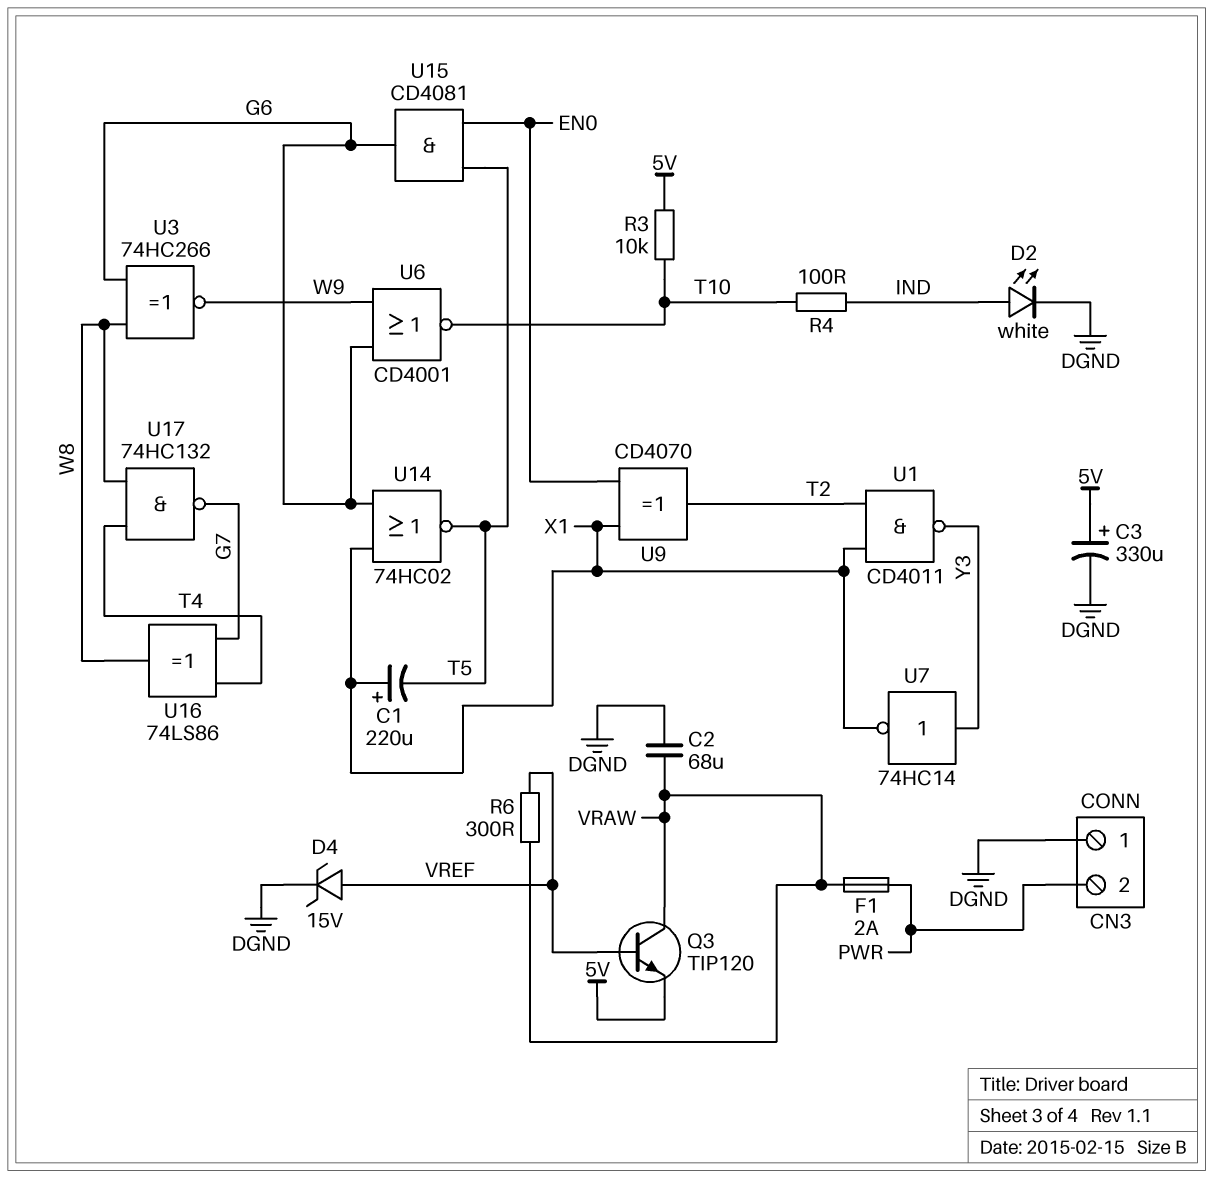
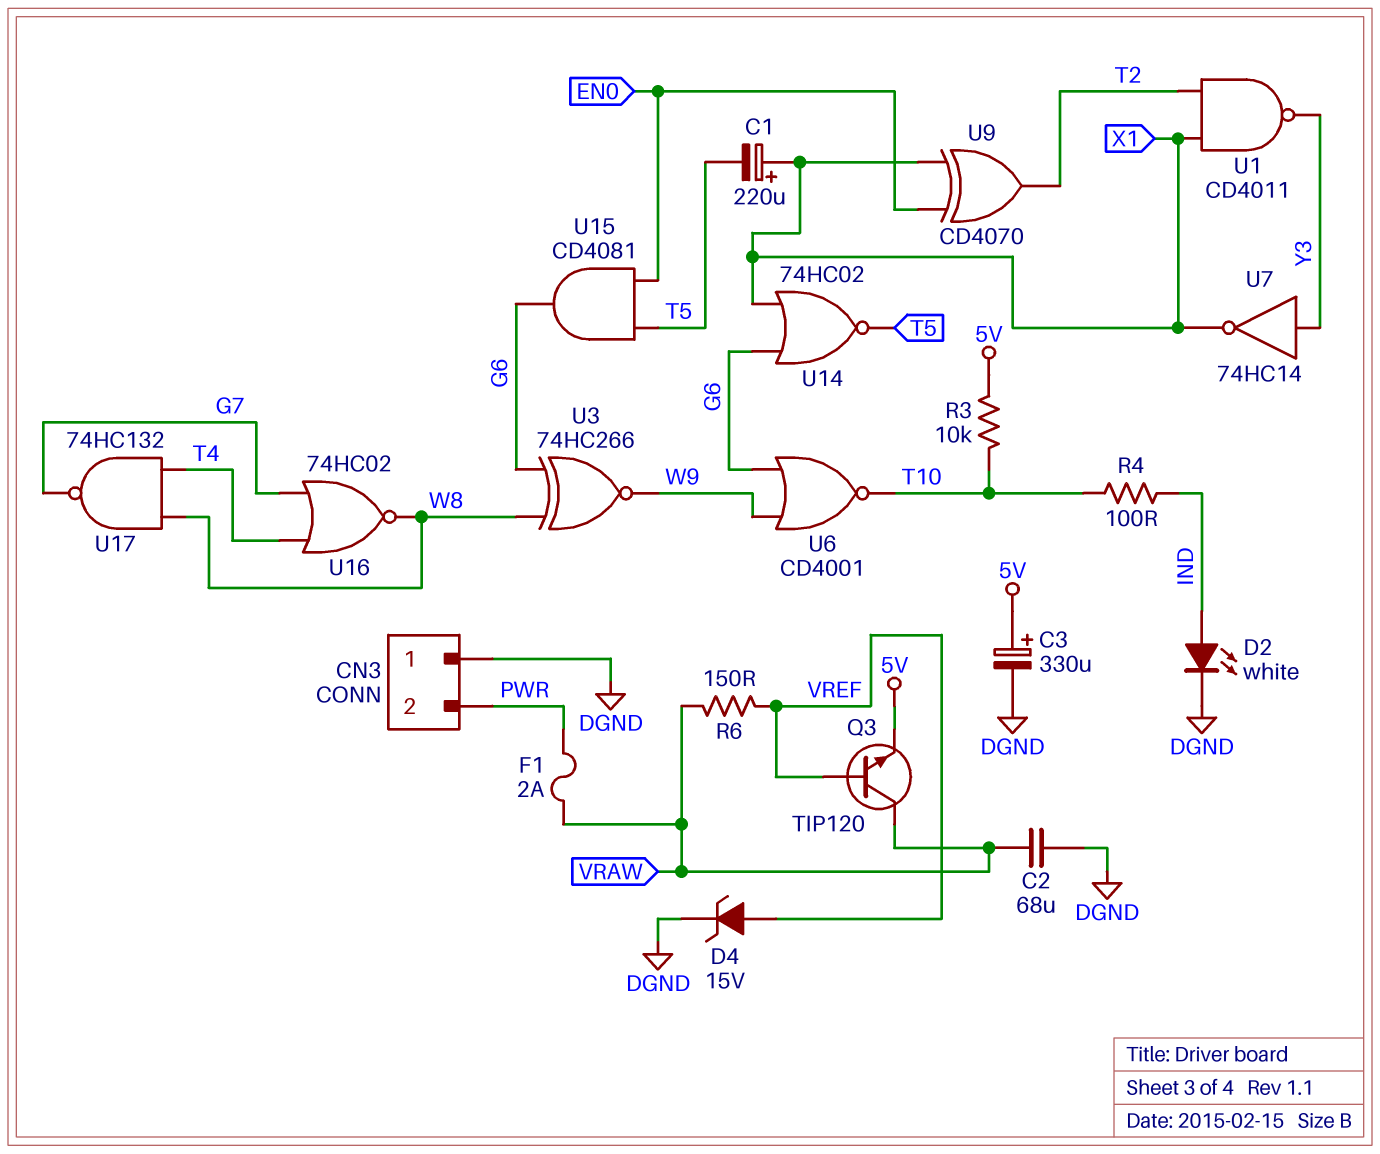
R6: 300 (VRAW, VREF) -> 150 (VRAW, VREF)
U16: XOR 74LS86 (in G7, in T4, out W8) -> NOR 74HC02 (in G7, in T4, out W8)

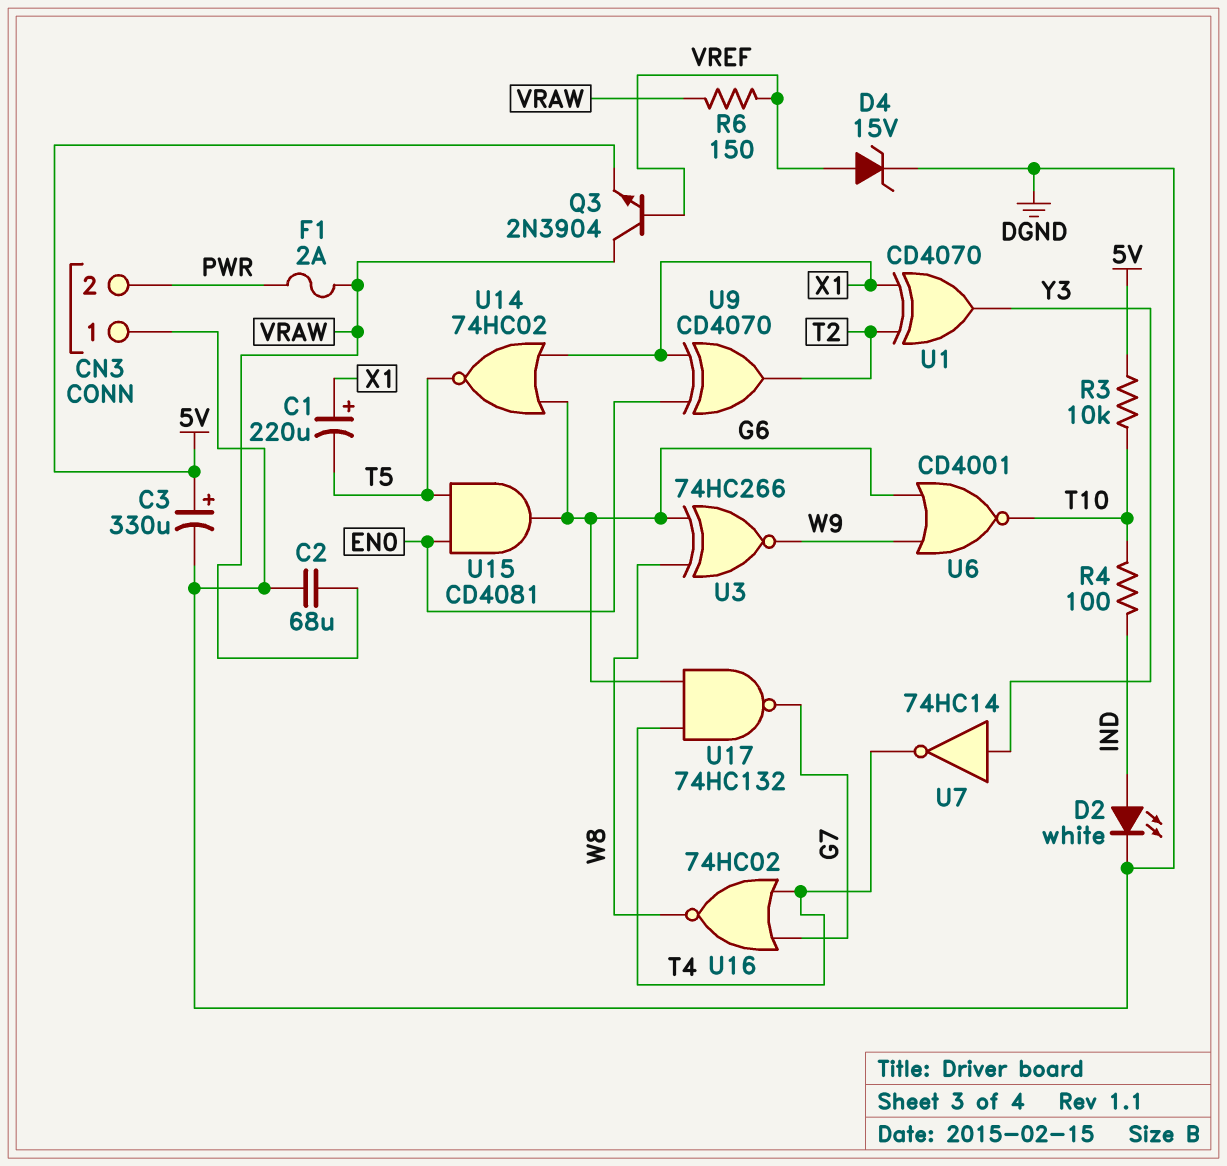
Q3: NPN TIP120 (B VREF, C VRAW, E 5V) -> NPN 2N3904 (B VREF, C VRAW, E 5V)
U1: NAND CD4011 (in T2, in X1, out Y3) -> XOR CD4070 (in T2, in X1, out Y3)
U7: NOT 74HC14 (in Y3, out X1) -> NOT 74HC14 (in Y3, out T4)
U17: NAND 74HC132 (in T4, in W8, out G7) -> NAND 74HC132 (in G6, in T4, out G7)

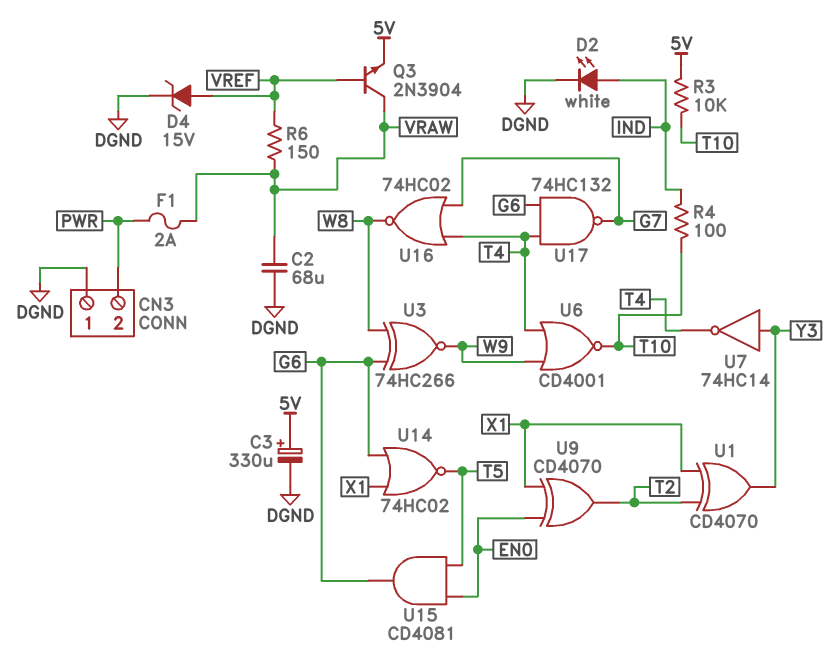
C1: 220uF (plus X1, minus T5) -> none
U6: NOR CD4001 (in G6, in W9, out T10) -> NOR CD4001 (in T4, in W9, out T10)

